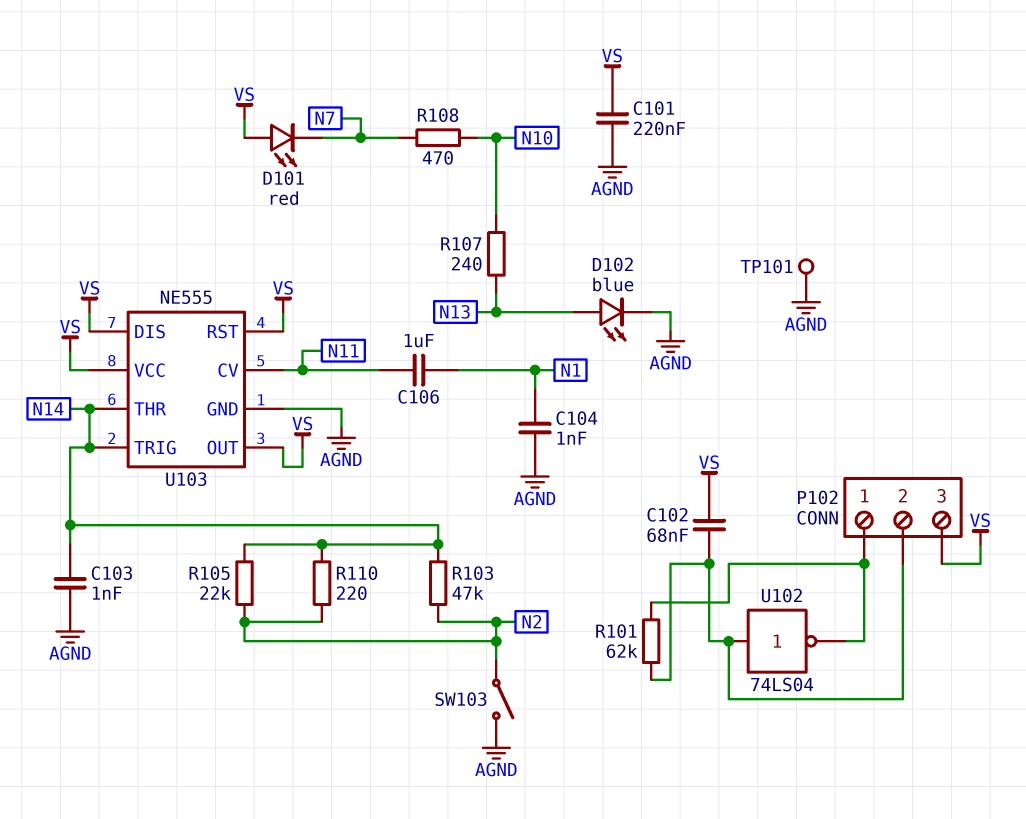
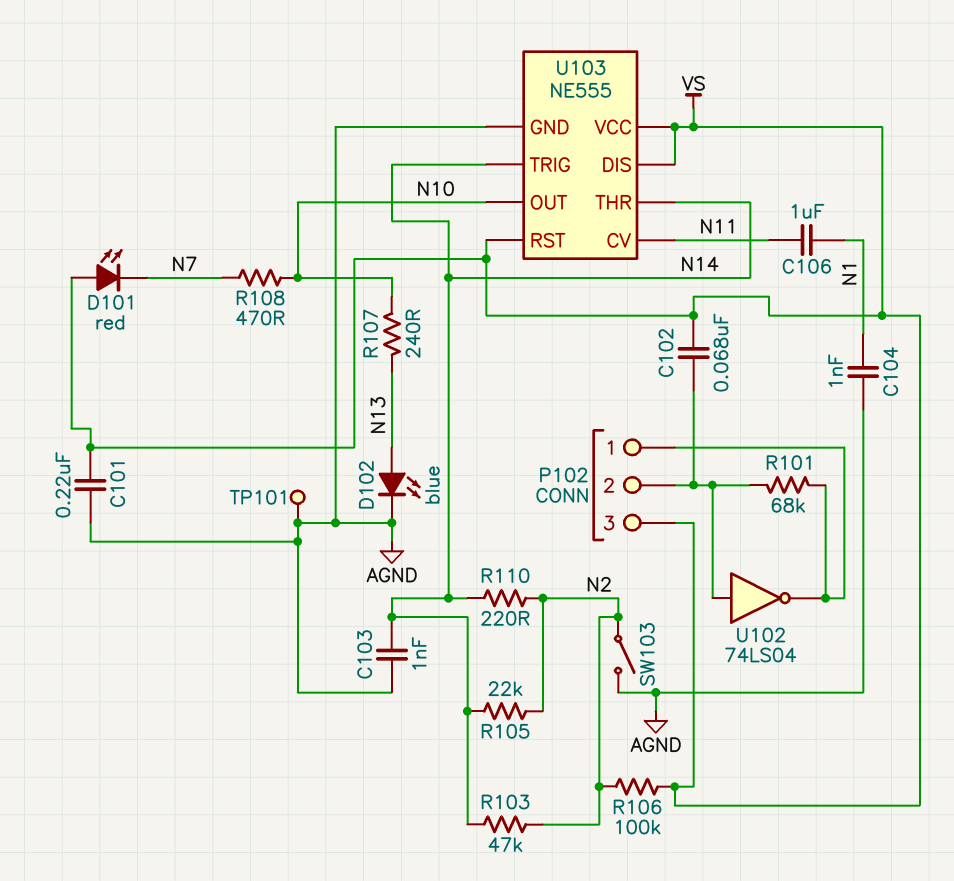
R101: 62k (P102/1, P102/2) -> 68k (P102/1, P102/2)
R106: none -> 100k (N2, VS)
U103 pin OUT: VS -> N10

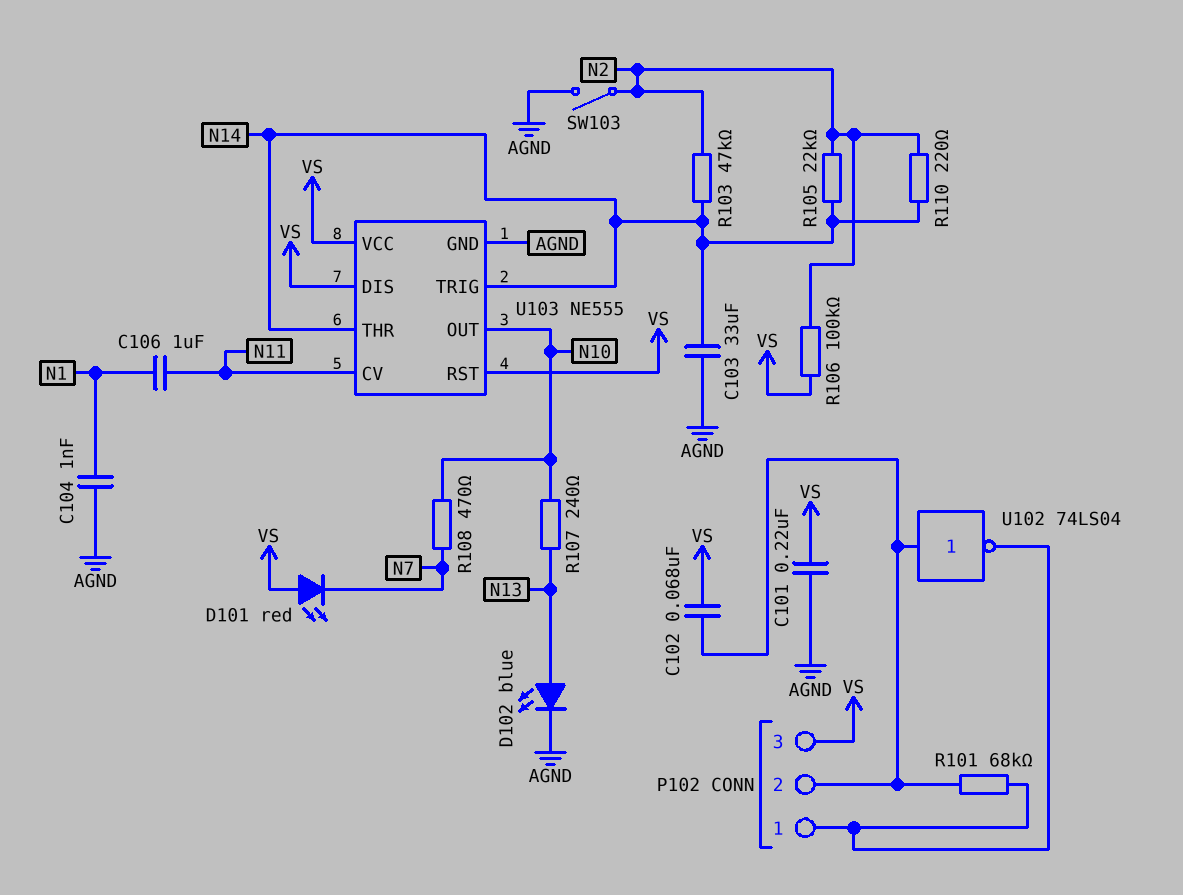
C103: 1nF (AGND, N14) -> 33uF (AGND, N14)
TP101: test point (AGND) -> none

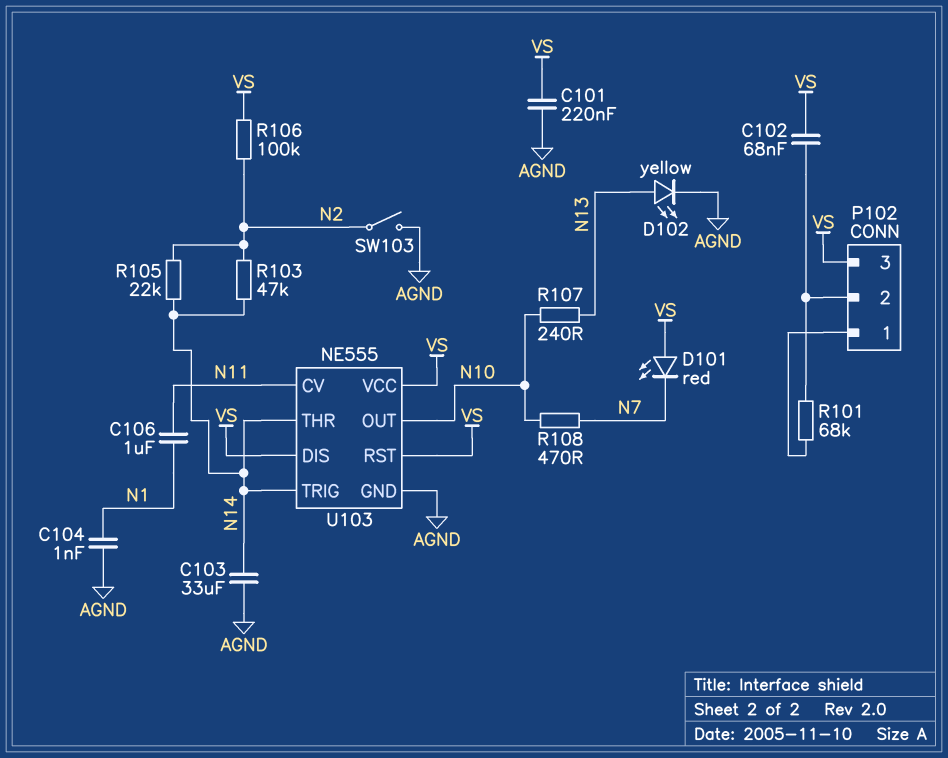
D102: LED blue (A N13, K AGND) -> LED yellow (A N13, K AGND)
R110: 220 (N2, N14) -> none
U102: NOT 74LS04 (in P102/2, out P102/1) -> none

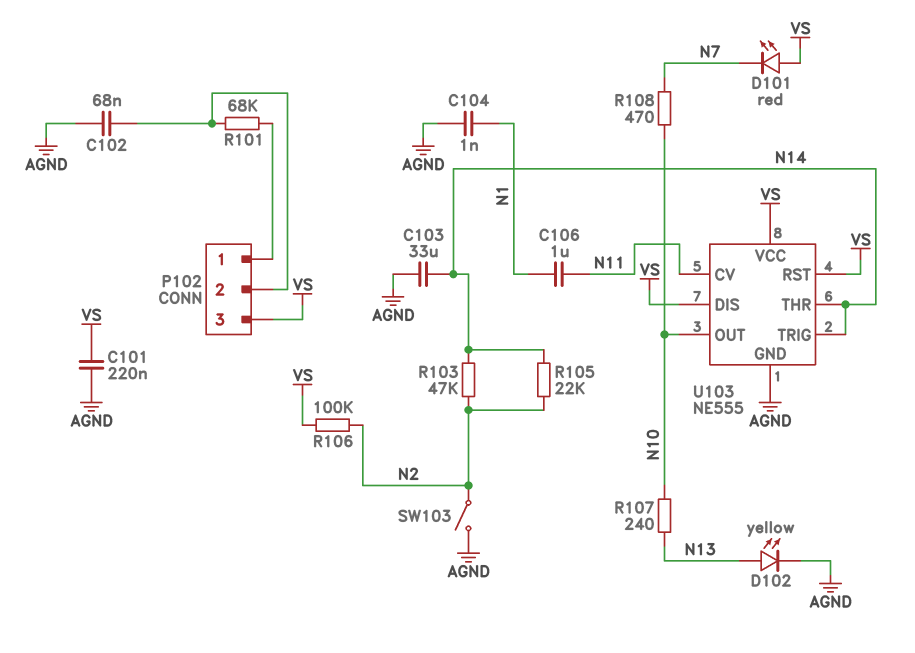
C102: 68nF (P102/2, VS) -> 68nF (AGND, P102/2)

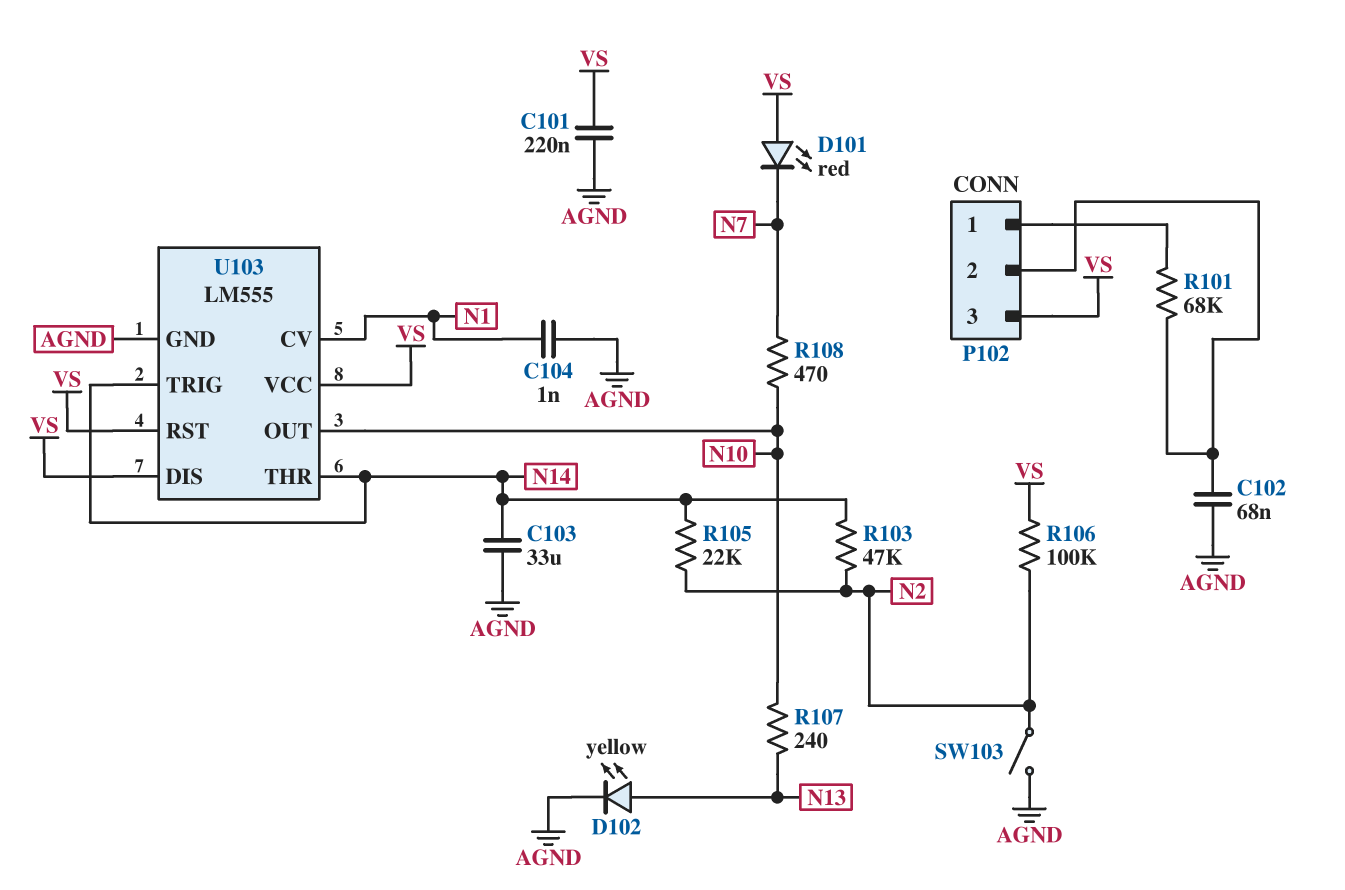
C106: 1uF (N1, N11) -> none
U103: NE555 -> LM555
U103 pin CV: N11 -> N1

